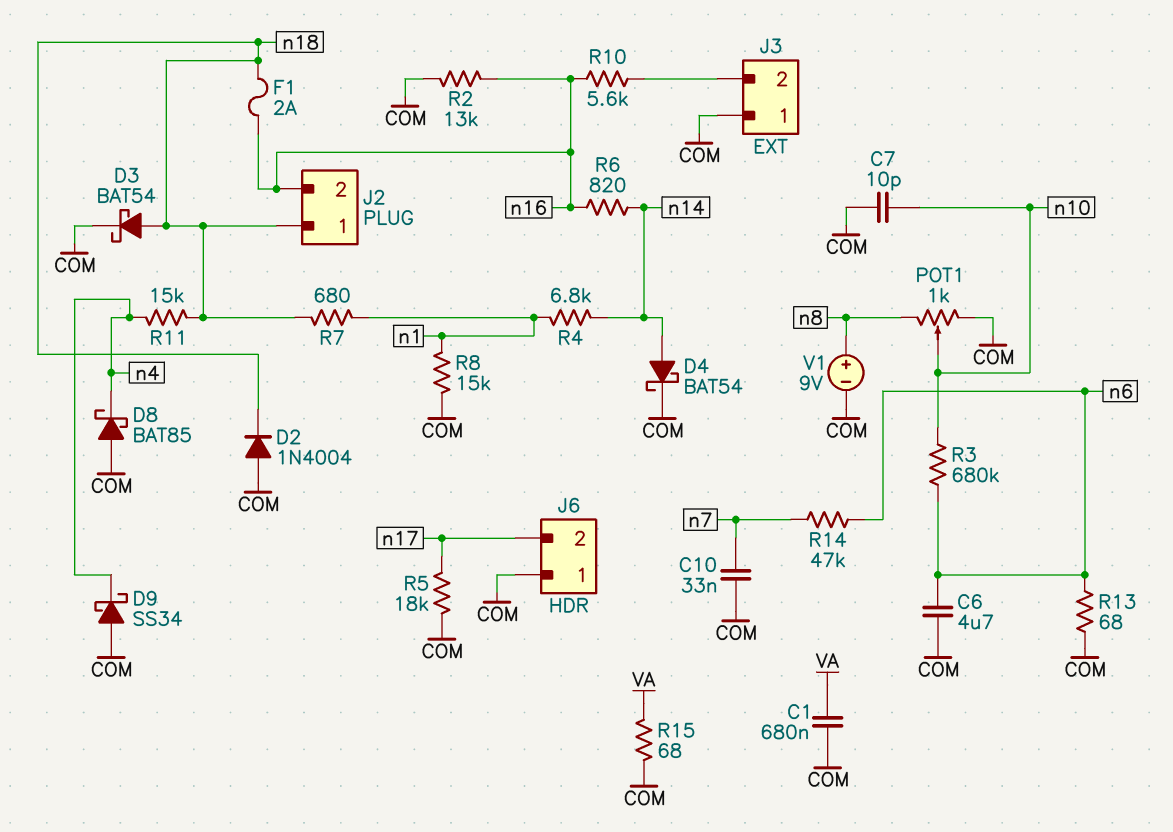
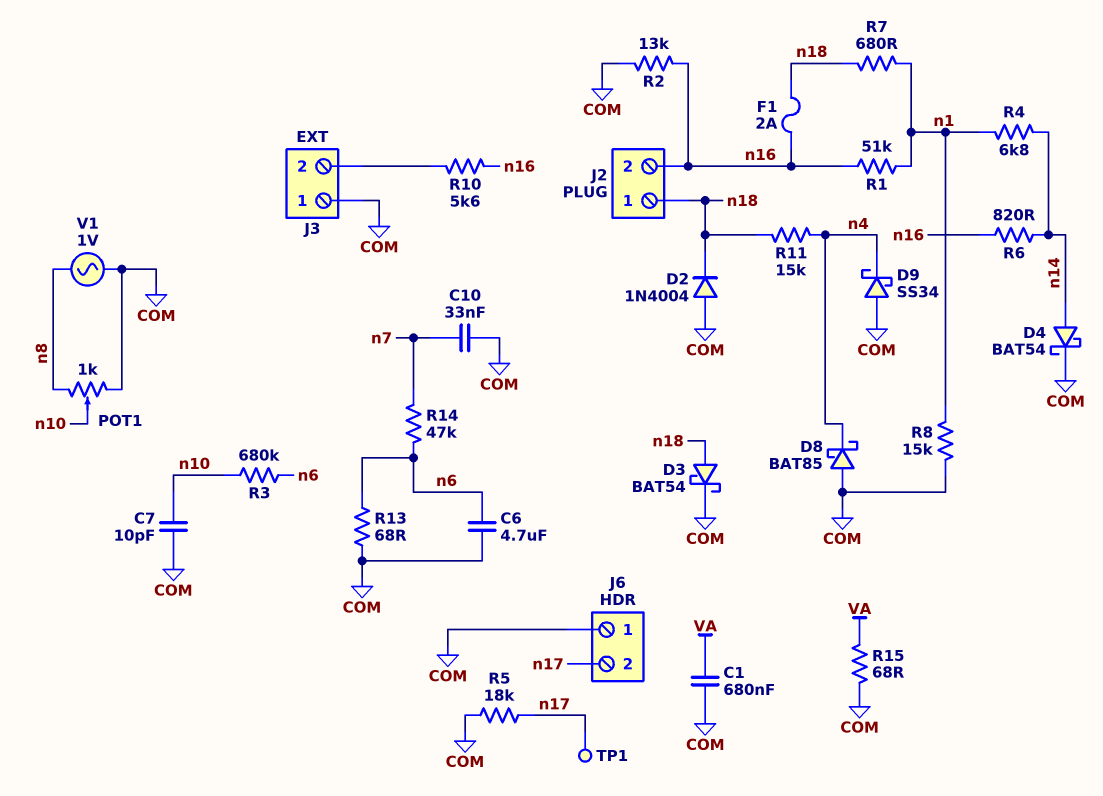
R1: none -> 51k (n1, n16)
TP1: none -> test point (n17)
V1: 9V (plus n8, minus COM) -> AC 1V (COM, n8)

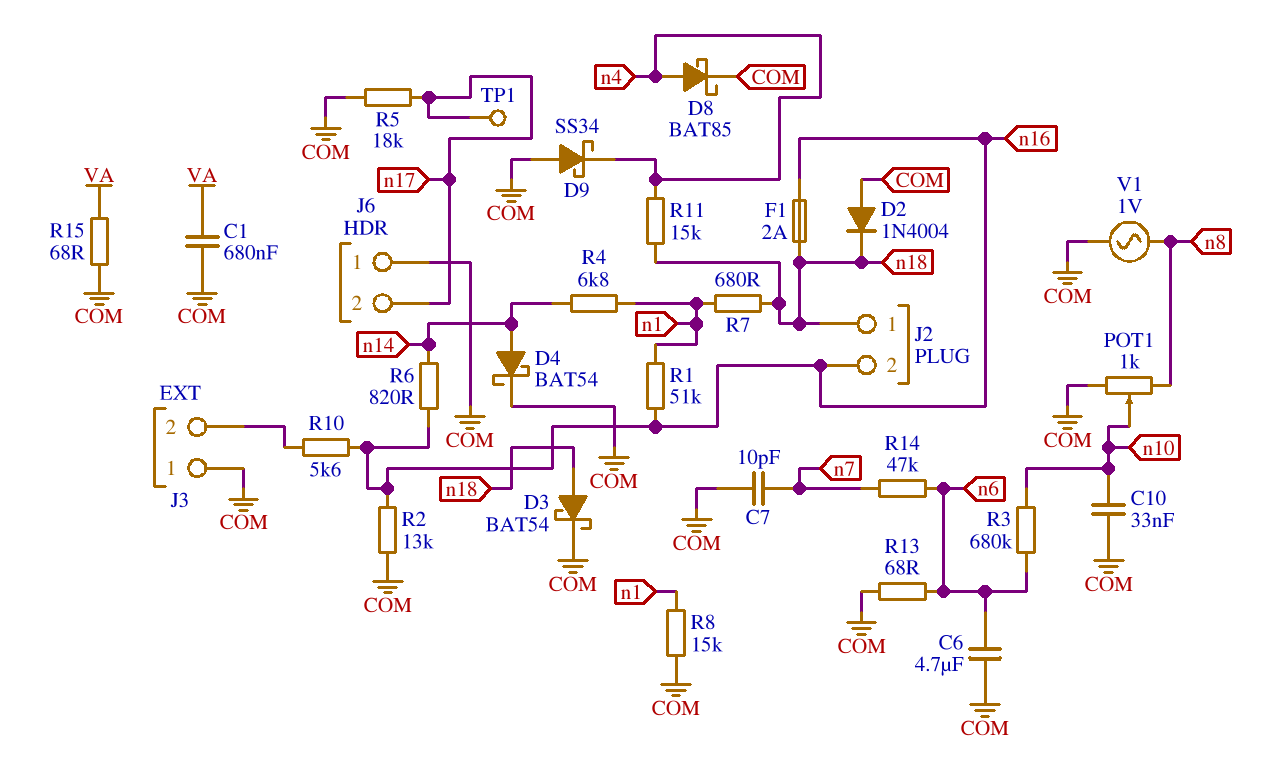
C7: 10pF (COM, n10) -> 10pF (COM, n7)
C10: 33nF (COM, n7) -> 33nF (COM, n10)
D8: schottky BAT85 (A COM, K n4) -> schottky BAT85 (A n4, K COM)

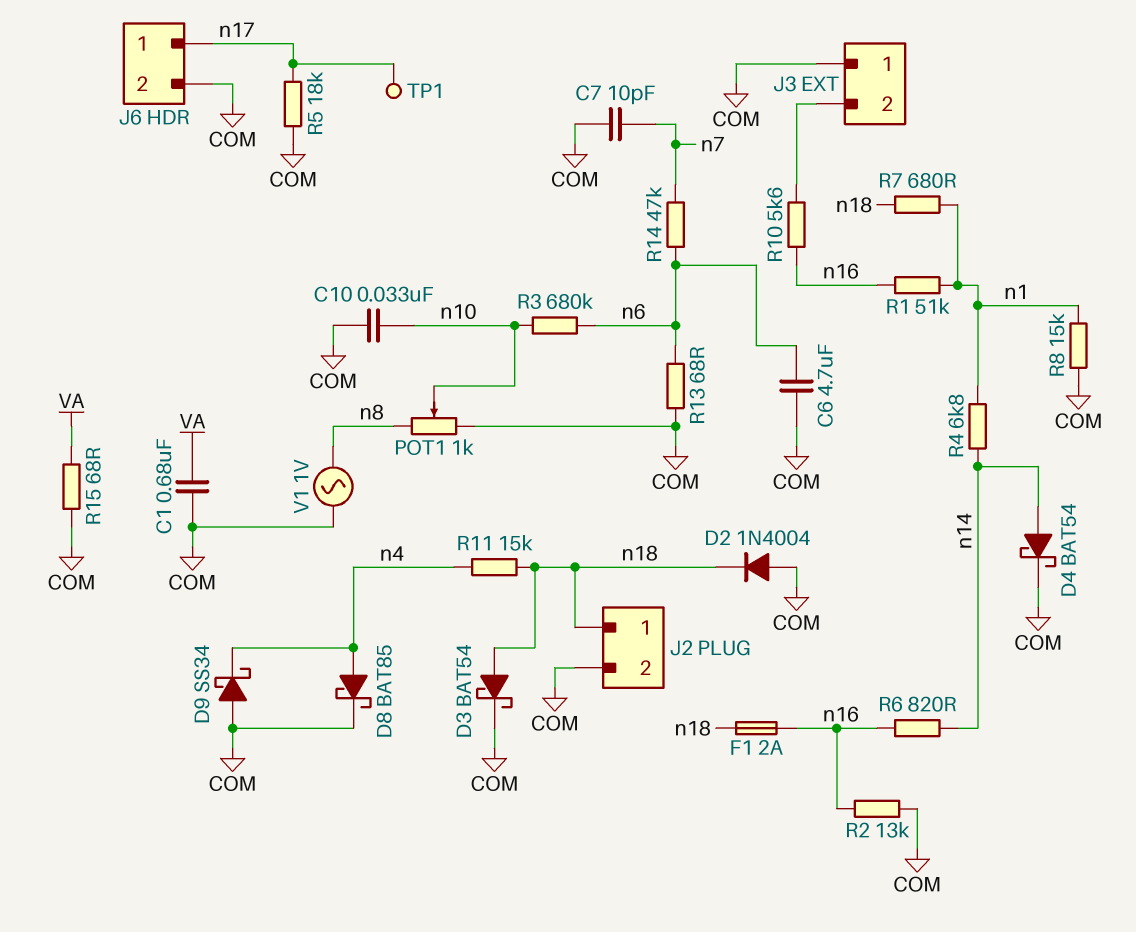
J2 pin 2: n16 -> COM
J6 pin 1: COM -> n17
J6 pin 2: n17 -> COM

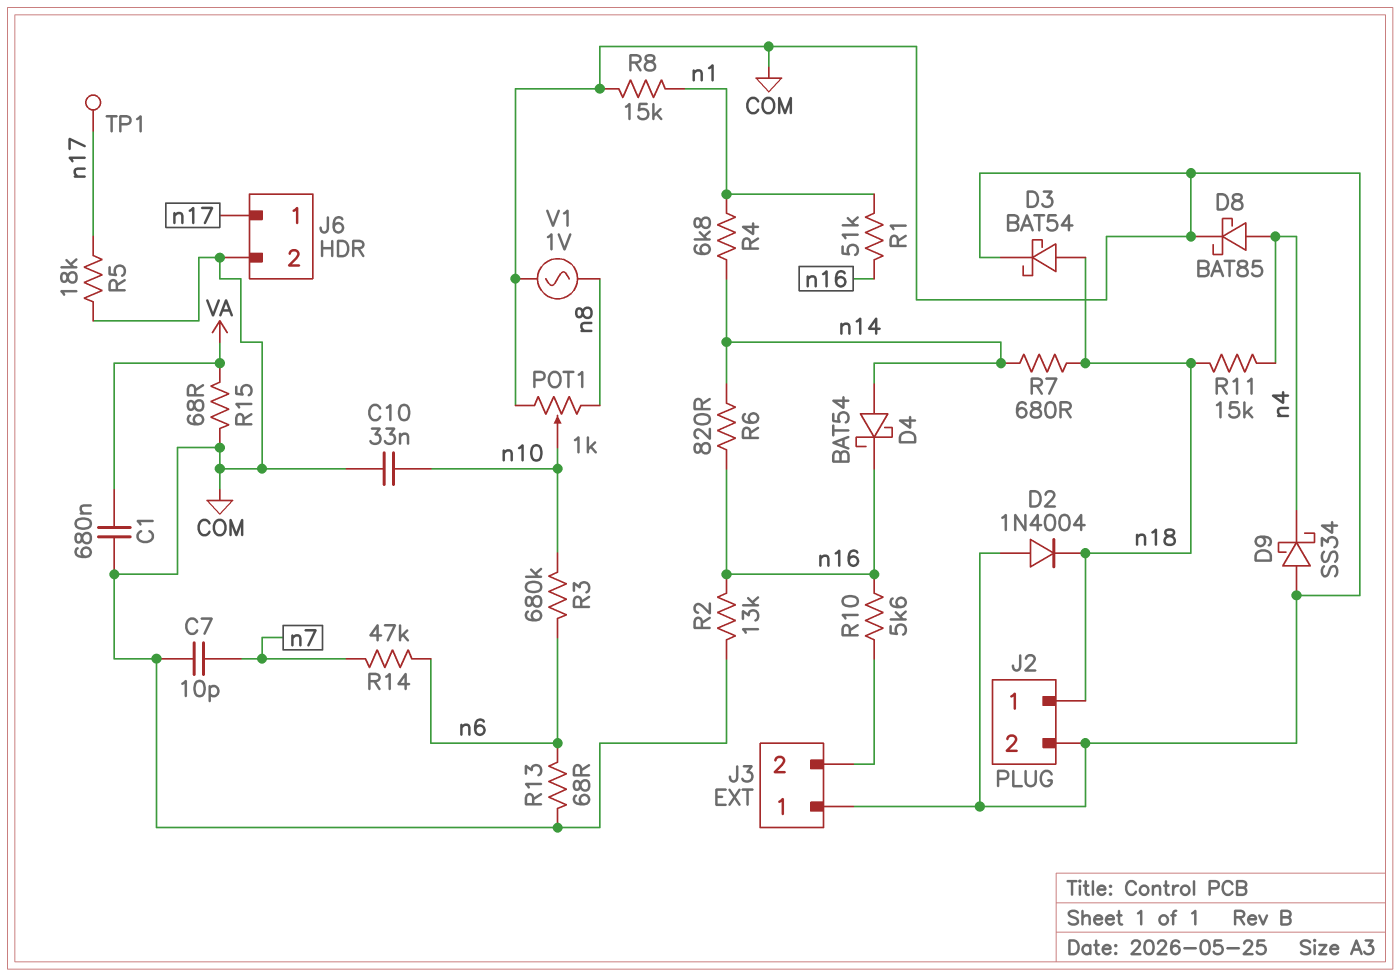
C6: 4.7uF (COM, n6) -> none
D4: schottky BAT54 (A n14, K COM) -> schottky BAT54 (A n14, K n16)
F1: 2A (n16, n18) -> none
R7: 680 (n1, n18) -> 680 (n14, n18)

